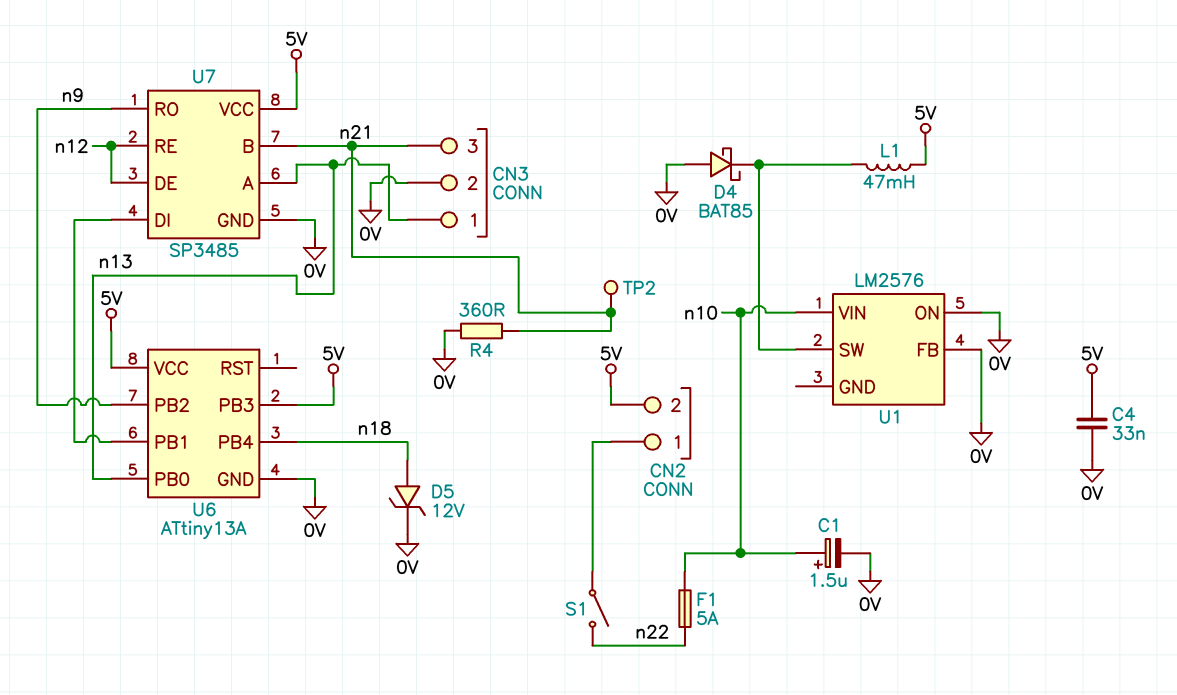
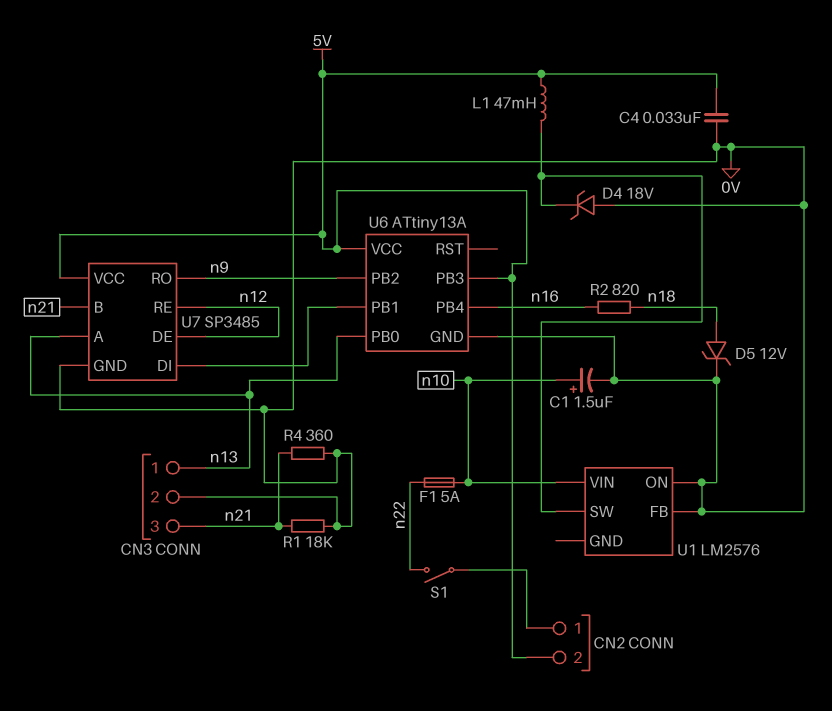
D4: schottky BAT85 (A 0V, K U1/SW) -> zener 18V (A 0V, K U1/SW)
R1: none -> 18k (0V, n21)
R2: none -> 820 (n16, n18)
TP2: test point (n21) -> none
U6 pin PB4: n18 -> n16

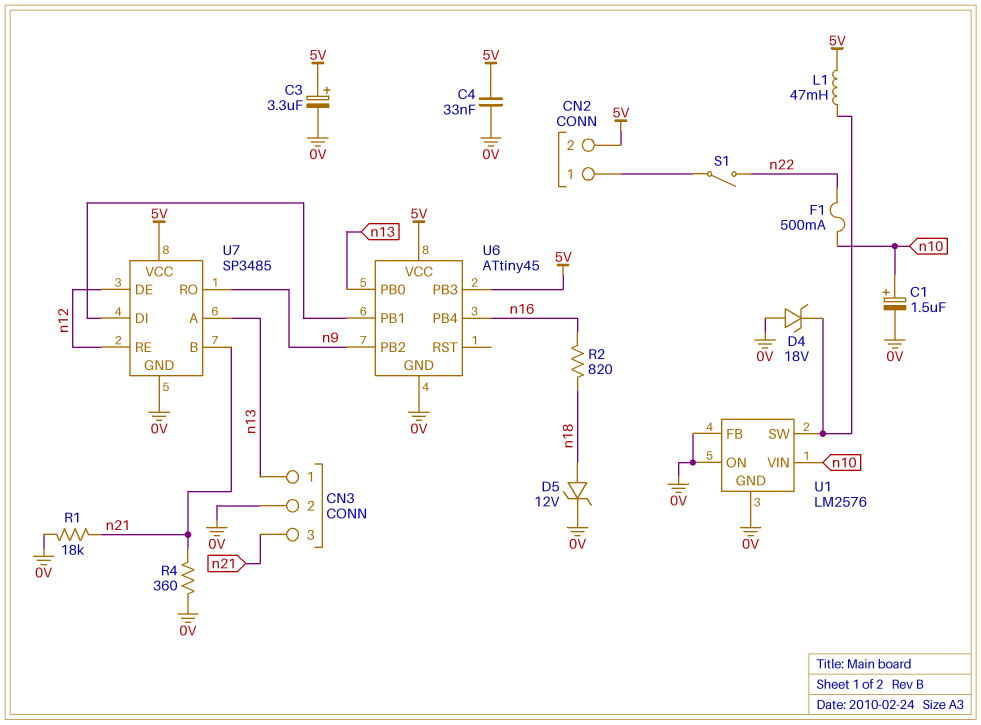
C3: none -> 3.3uF (plus 5V, minus 0V)
F1: 5A (n10, n22) -> 500mA (n10, n22)
U1 pin GND: none -> 0V
U6: ATtiny13A -> ATtiny45

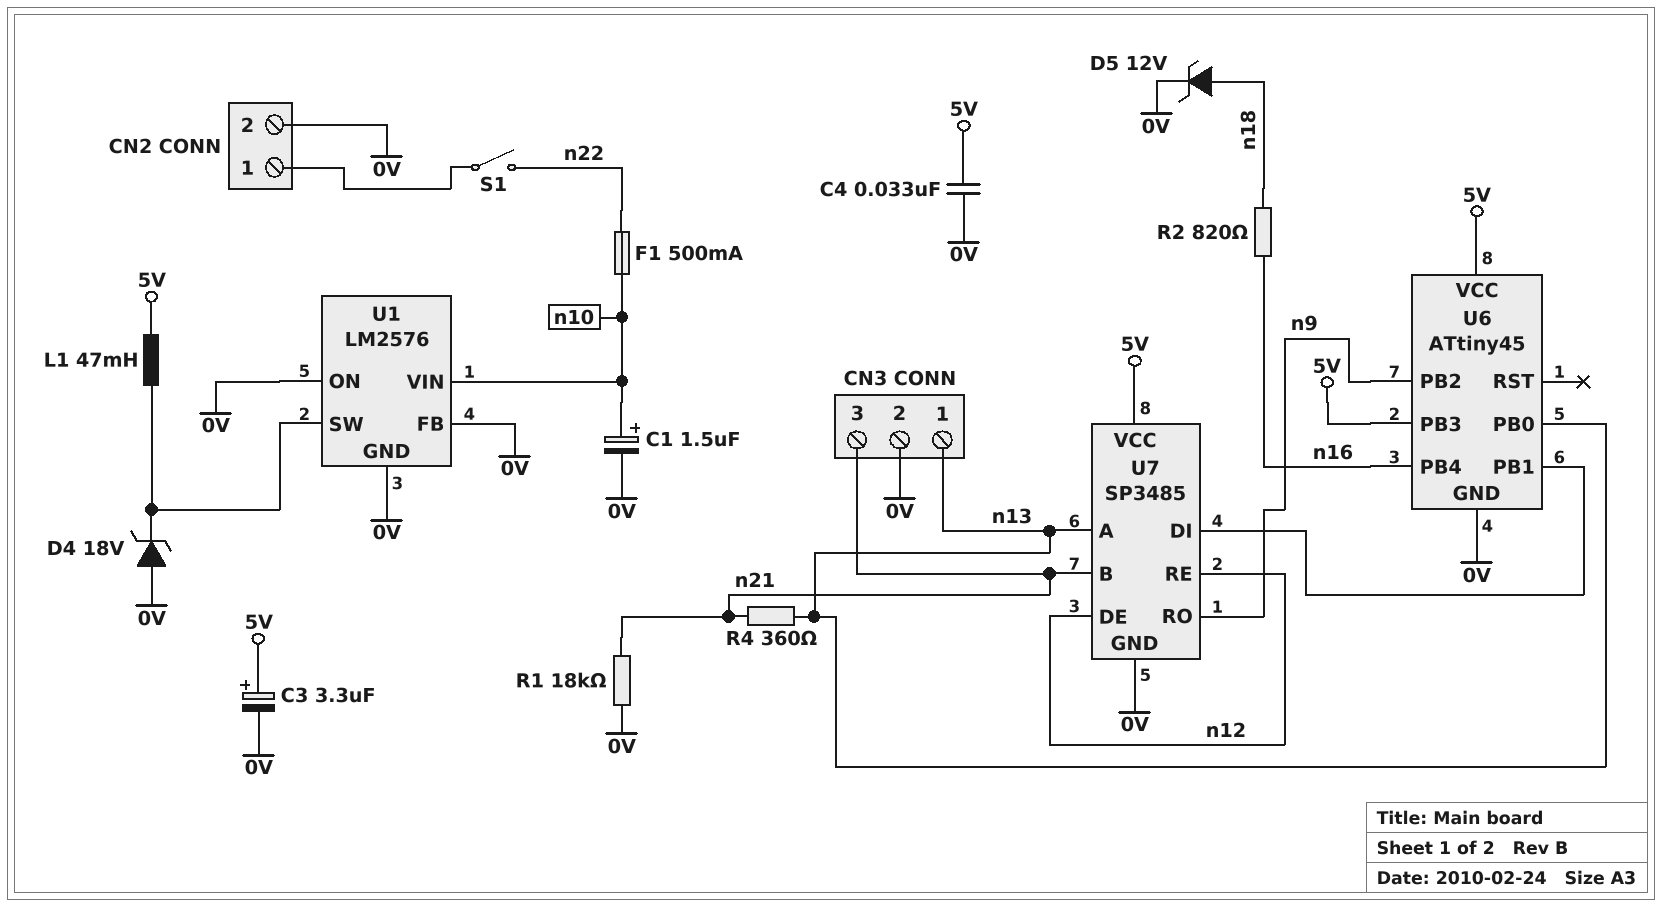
CN2 pin 2: 5V -> 0V
R4: 360 (0V, n21) -> 360 (n13, n21)

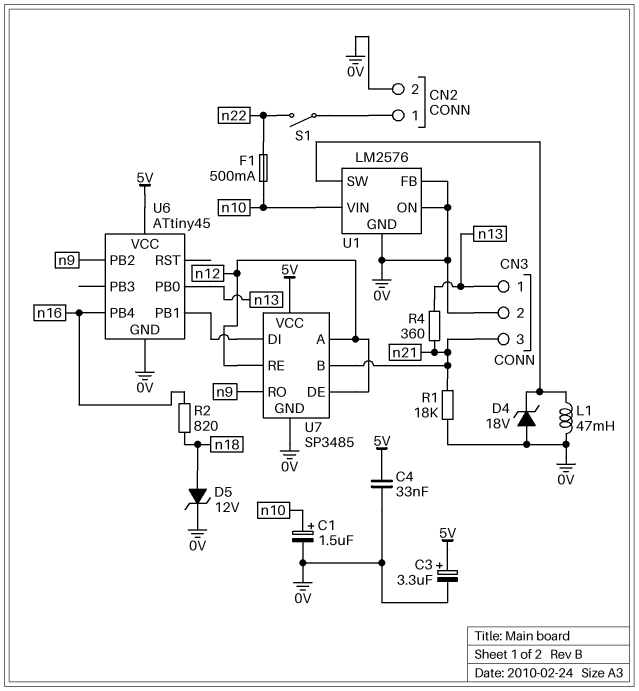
L1: 47mH (5V, U1/SW) -> 47mH (0V, U1/SW)
U6 pin PB3: 5V -> none
U7 pin A: n13 -> n12

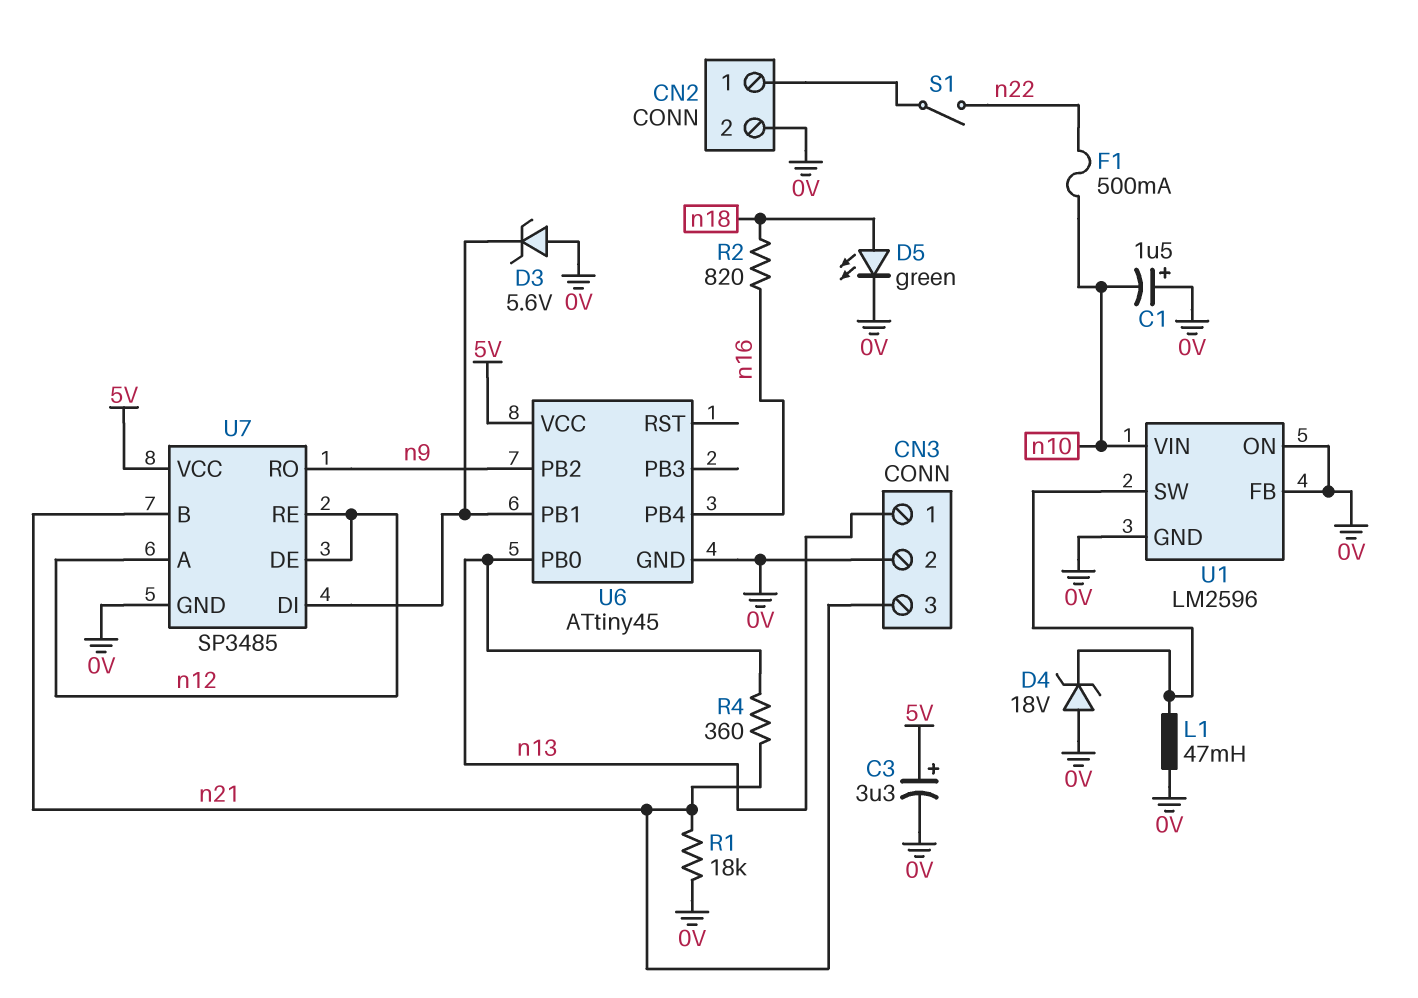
C1: 1.5uF (plus n10, minus 0V) -> 1.5uF (plus 0V, minus n10)
C4: 33nF (0V, 5V) -> none
D3: none -> zener 5.6V (A 0V, K U6/PB1)
D5: zener 12V (A n18, K 0V) -> LED green (A n18, K 0V)
U1: LM2576 -> LM2596

